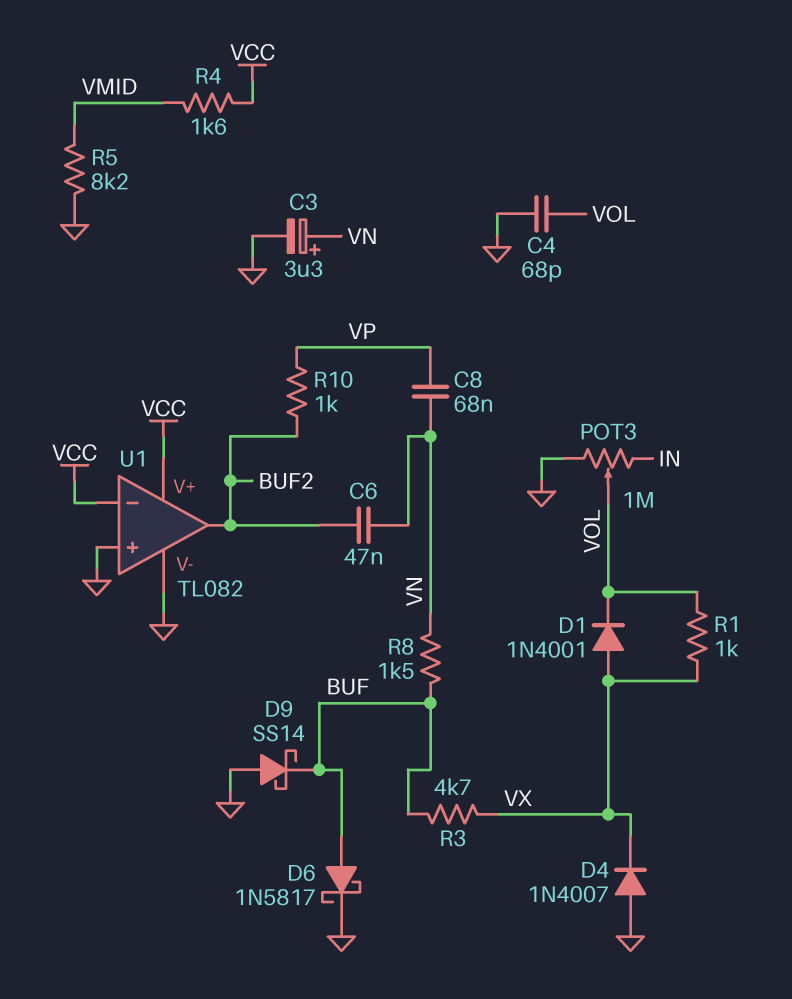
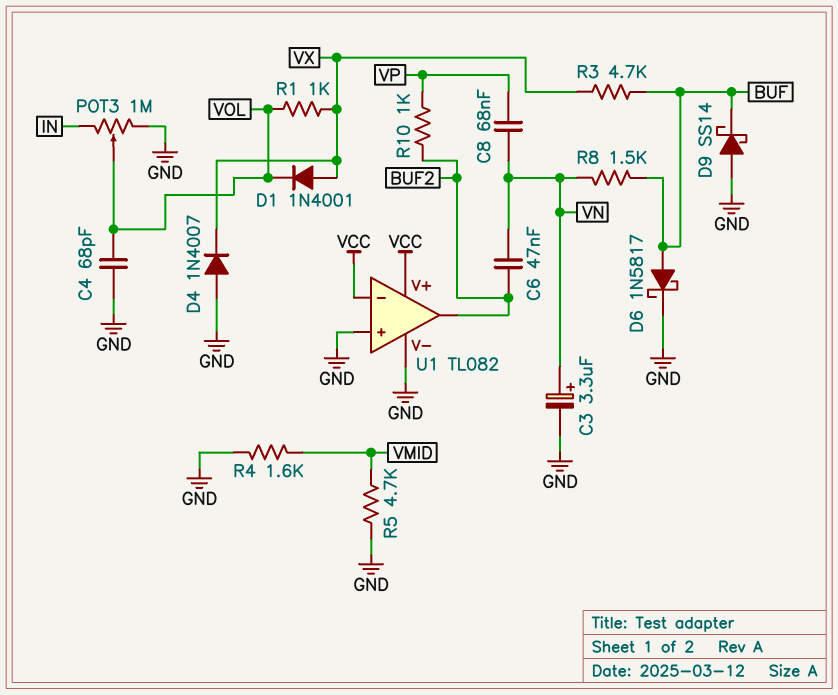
R4: 1.6k (VCC, VMID) -> 1.6k (GND, VMID)
R5: 8.2k (GND, VMID) -> 4.7k (GND, VMID)

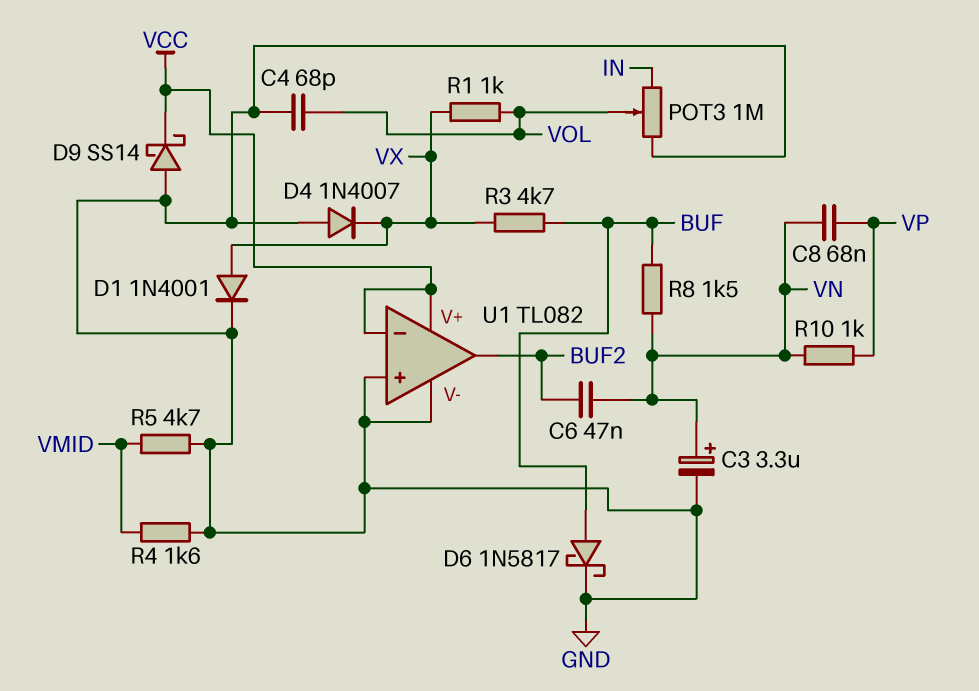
D1: diode 1N4001 (A VX, K VOL) -> diode 1N4001 (A VX, K GND)
D9: schottky SS14 (A GND, K BUF) -> schottky SS14 (A GND, K VCC)
R10: 1k (BUF2, VP) -> 1k (VN, VP)

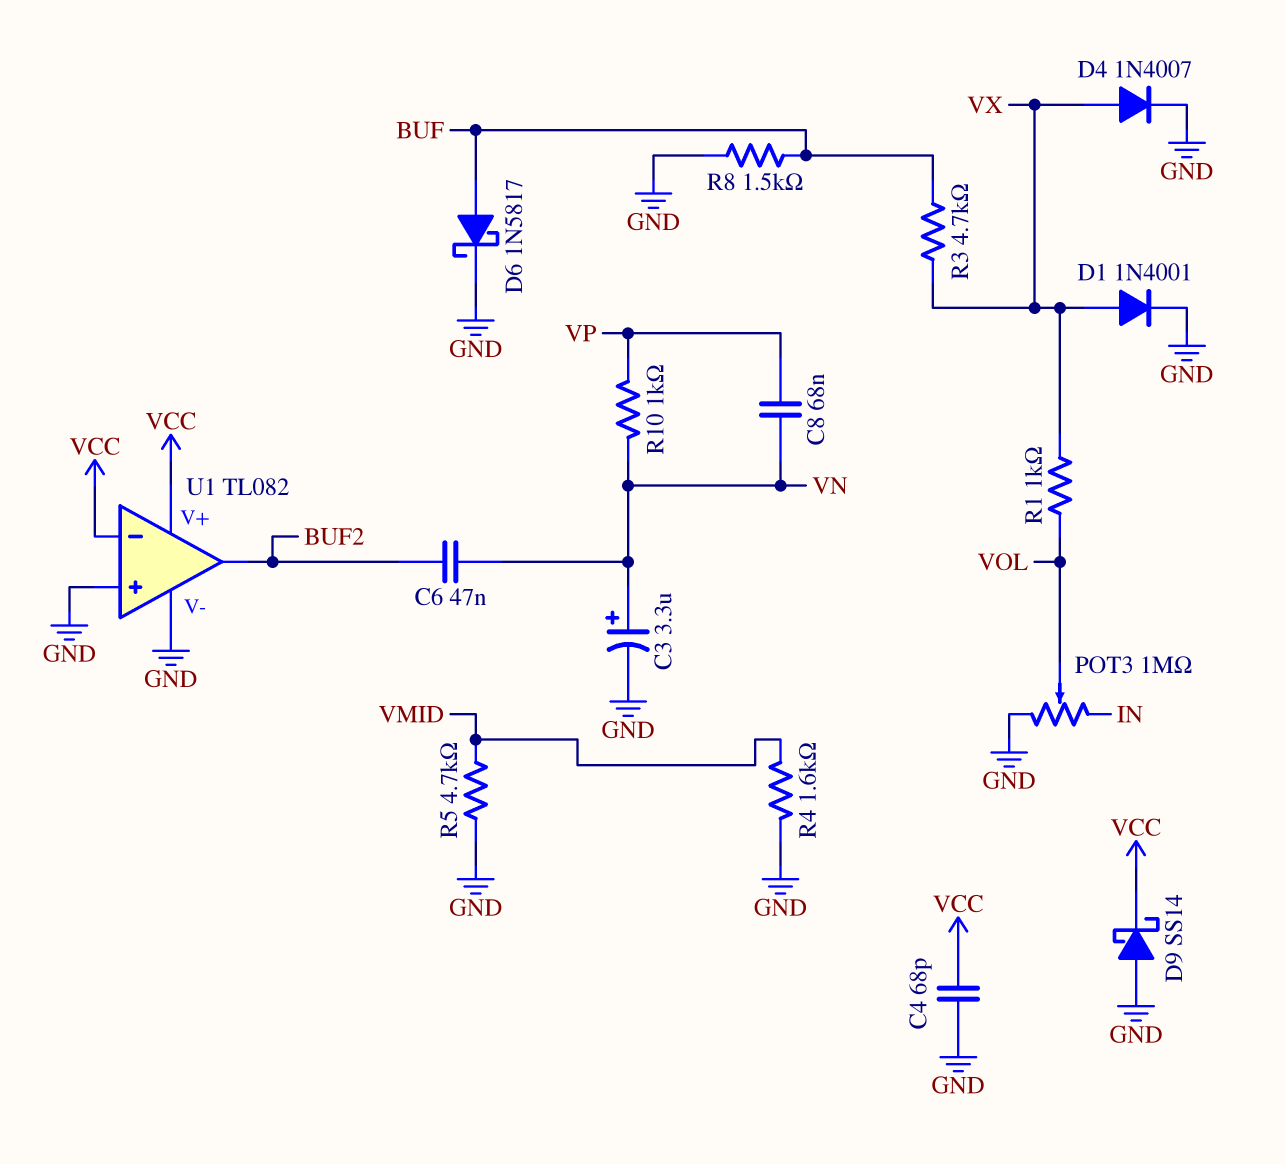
C4: 68pF (GND, VOL) -> 68pF (GND, VCC)
D4: diode 1N4007 (A GND, K VX) -> diode 1N4007 (A VX, K GND)
R8: 1.5k (BUF, VN) -> 1.5k (BUF, GND)

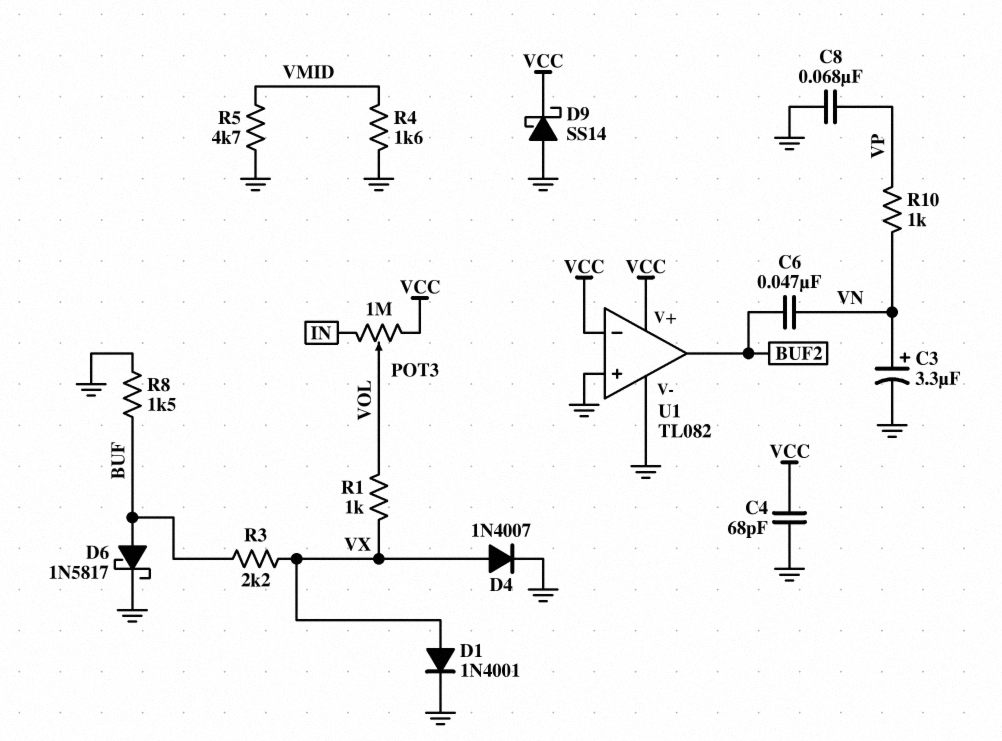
C8: 68nF (VN, VP) -> 68nF (GND, VP)
POT3: 1M (GND, IN, wiper VOL) -> 1M (IN, VCC, wiper VOL)
R3: 4.7k (BUF, VX) -> 2.2k (BUF, VX)

